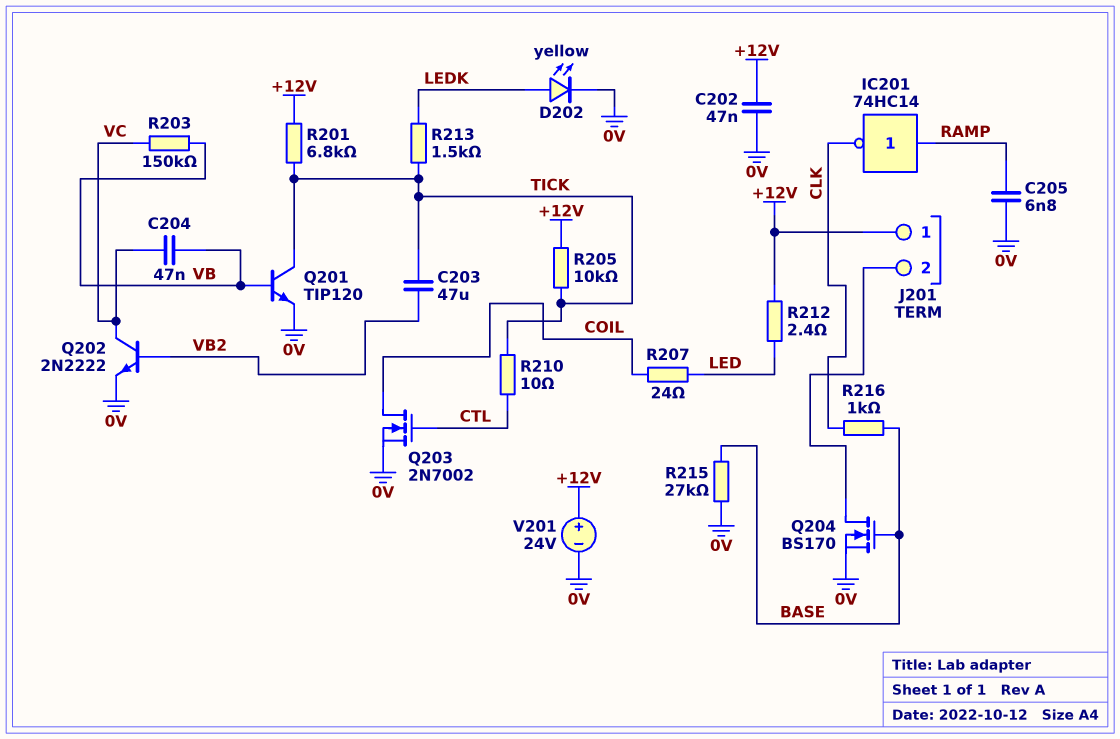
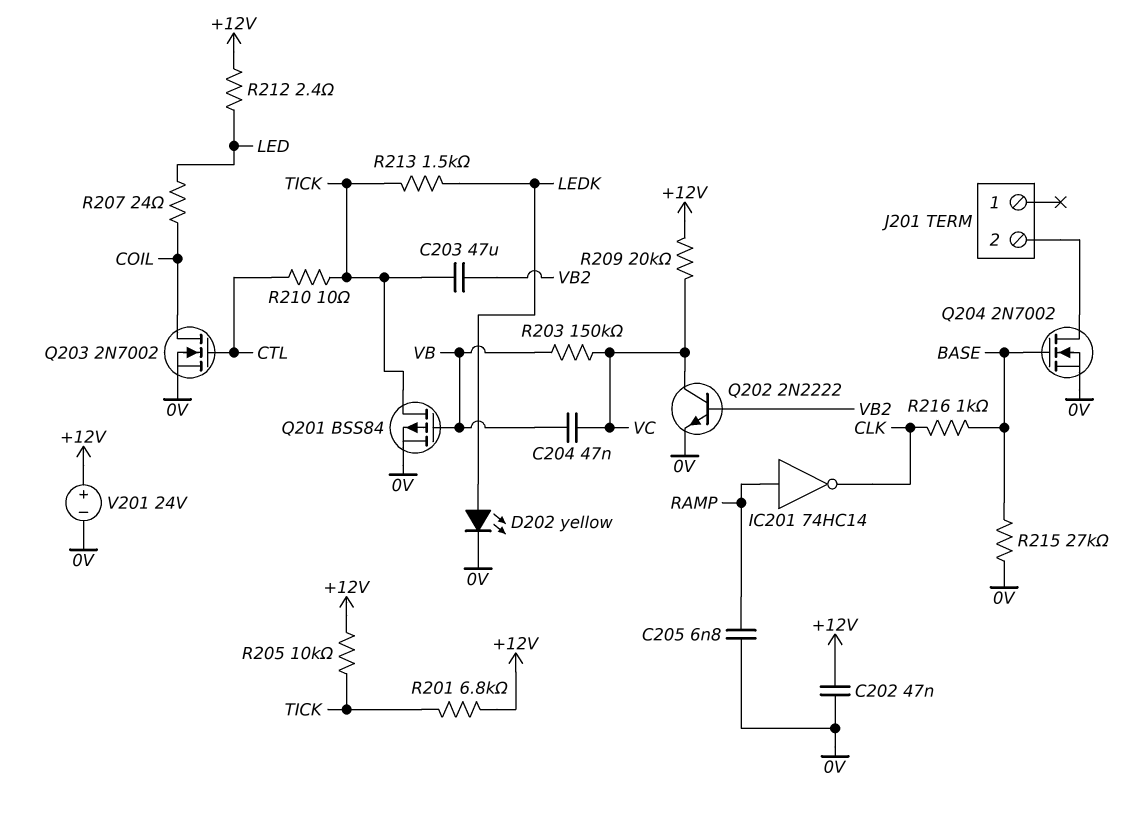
J201 pin 1: +12V -> none
Q201: NPN TIP120 (B VB, C TICK, E 0V) -> PMOS BSS84 (G VB, D TICK, S 0V)
Q204: NMOS BS170 (G BASE, D J201/2, S 0V) -> NMOS 2N7002 (G BASE, D J201/2, S 0V)
R209: none -> 20k (+12V, VC)

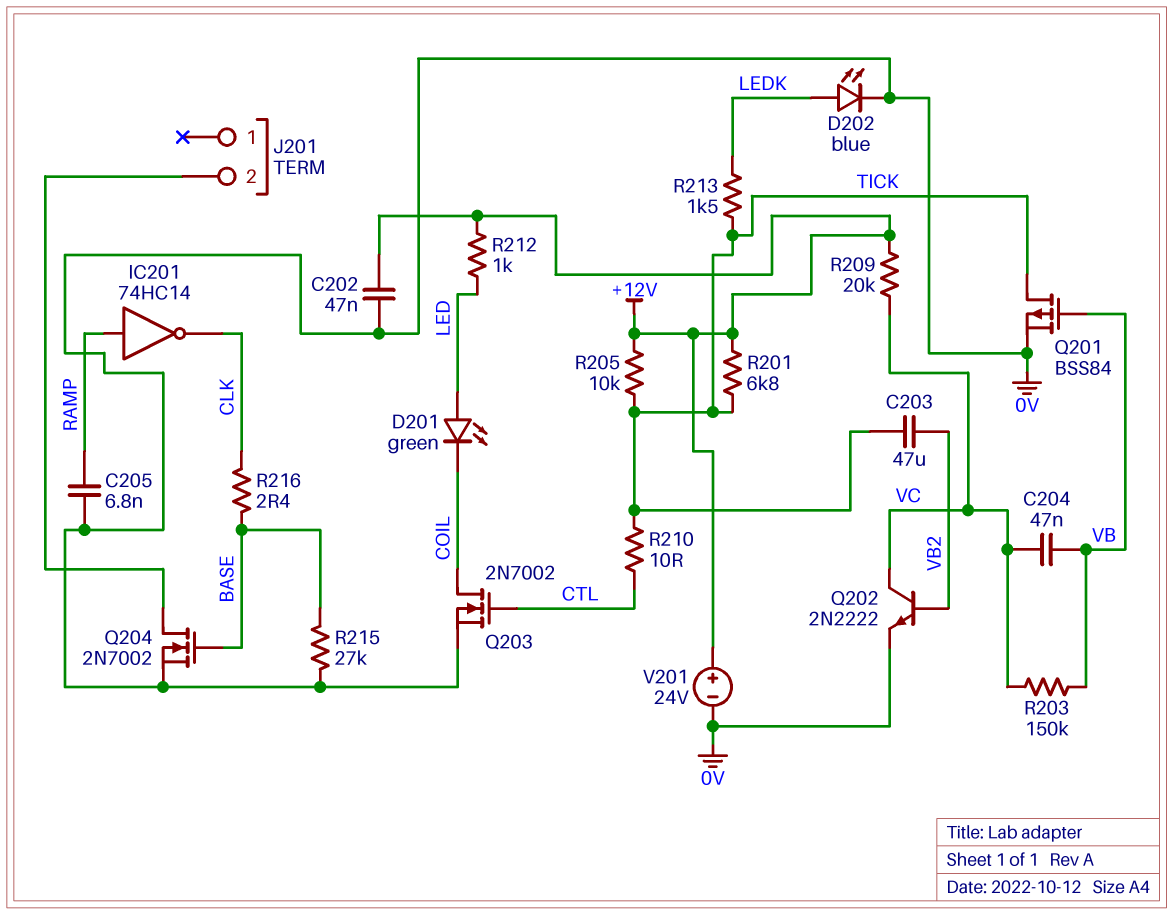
D201: none -> LED green (A LED, K COIL)
D202: LED yellow (A LEDK, K 0V) -> LED blue (A LEDK, K 0V)
R207: 24 (COIL, LED) -> none
R212: 2.4 (+12V, LED) -> 1k (+12V, LED)
R216: 1k (BASE, CLK) -> 2.4 (BASE, CLK)

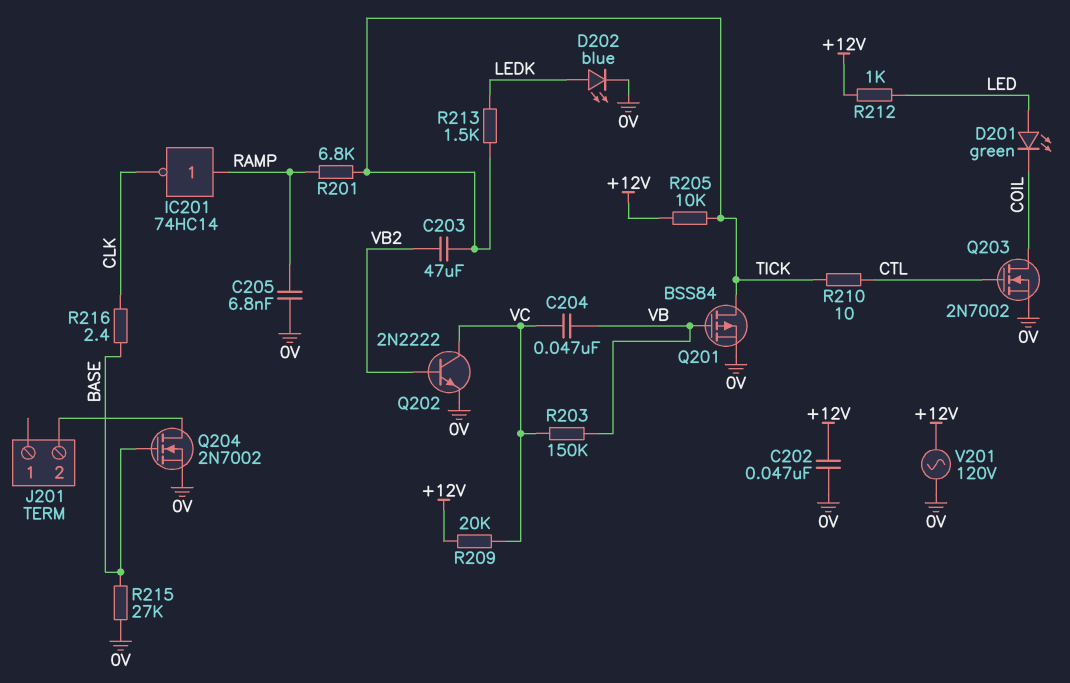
R201: 6.8k (+12V, TICK) -> 6.8k (RAMP, TICK)
V201: 24V (plus +12V, minus 0V) -> AC 120V (+12V, 0V)

